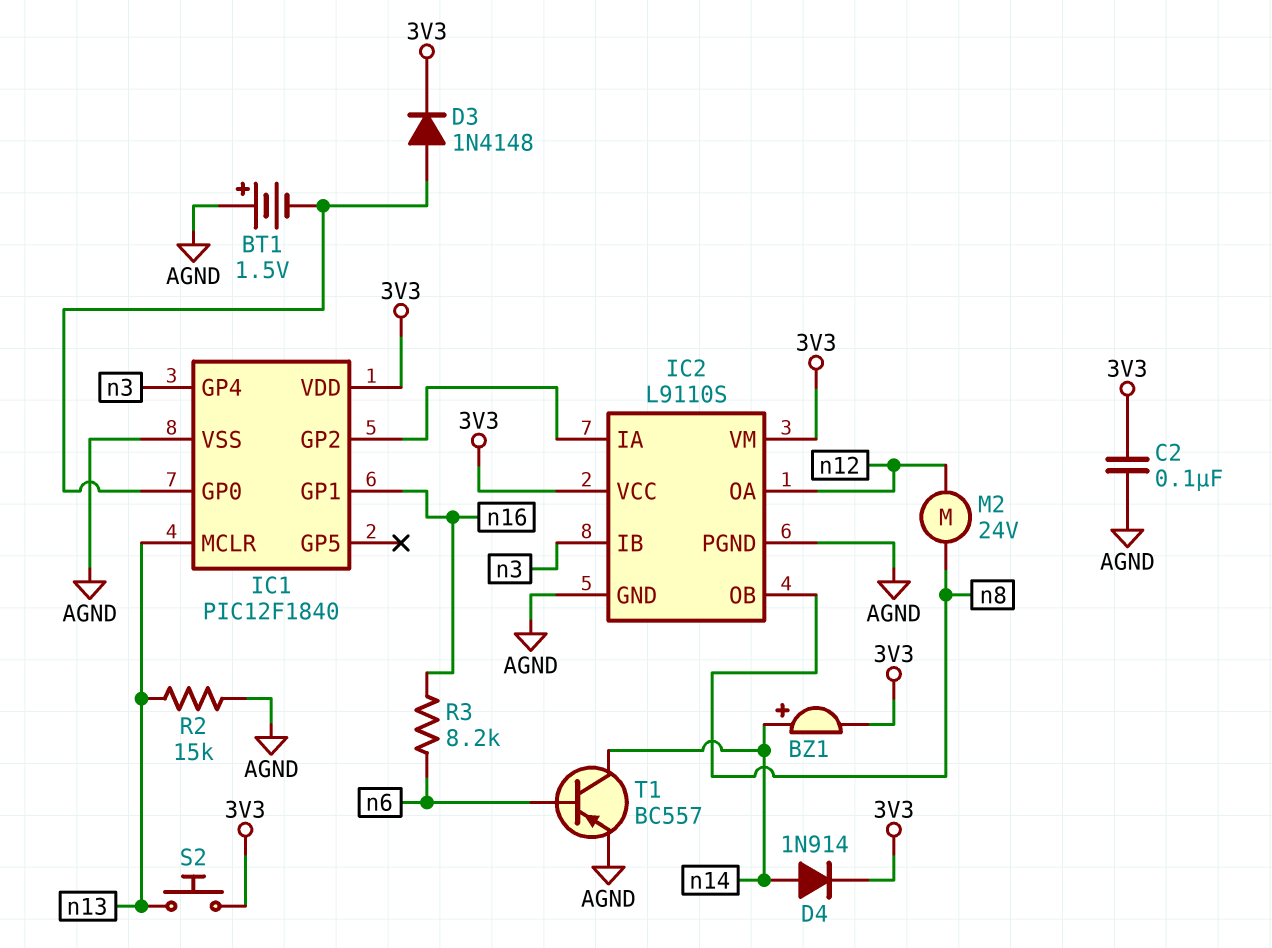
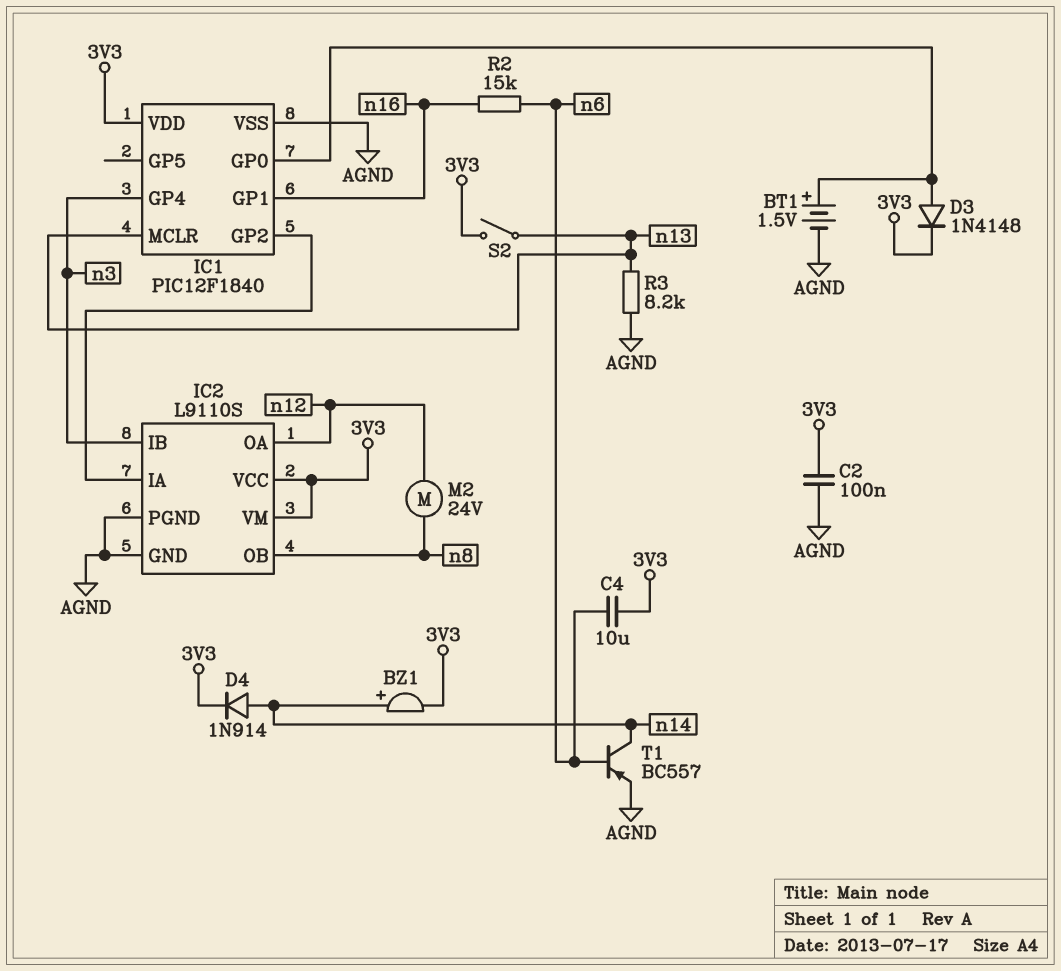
BT1: 1.5V (plus AGND, minus IC1/GP0) -> 1.5V (plus IC1/GP0, minus AGND)
C4: none -> 10uF (3V3, n6)
R2: 15k (AGND, n13) -> 15k (n6, n16)
R3: 8.2k (n6, n16) -> 8.2k (AGND, n13)
S2: button (3V3, n13) -> switch (3V3, n13)

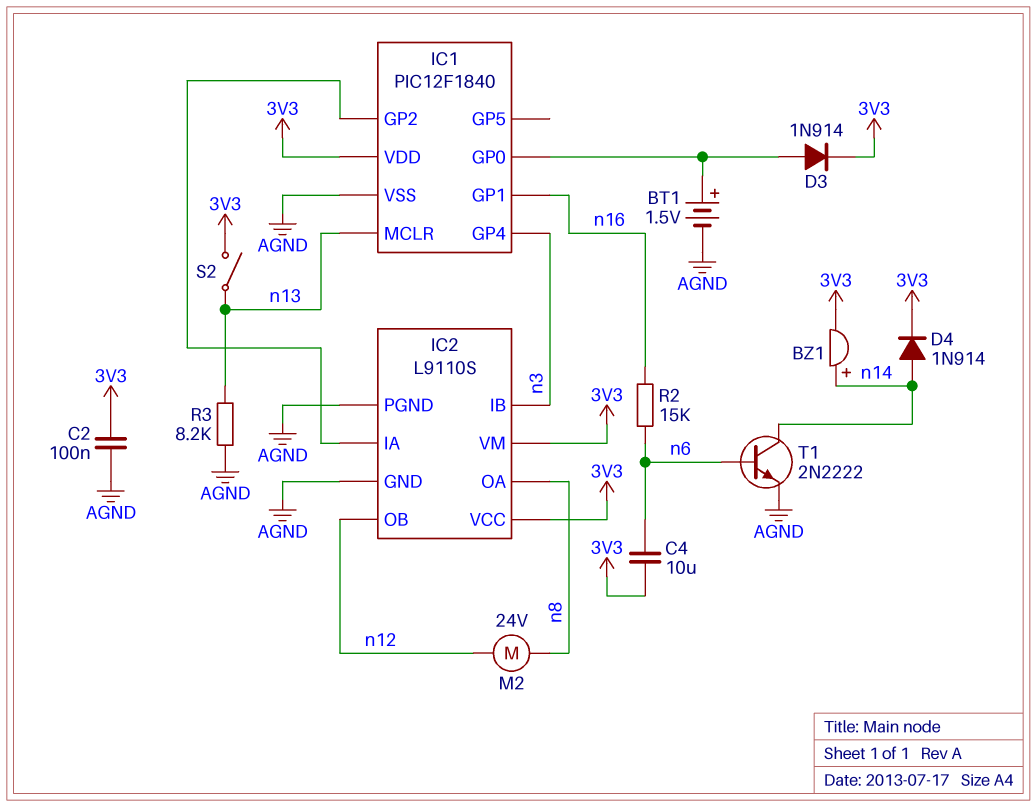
D3: diode 1N4148 (A IC1/GP0, K 3V3) -> diode 1N914 (A IC1/GP0, K 3V3)
IC2 pin OA: n12 -> n8
IC2 pin OB: n8 -> n12
T1: PNP BC557 (B n6, C n14, E AGND) -> NPN 2N2222 (B n6, C n14, E AGND)

